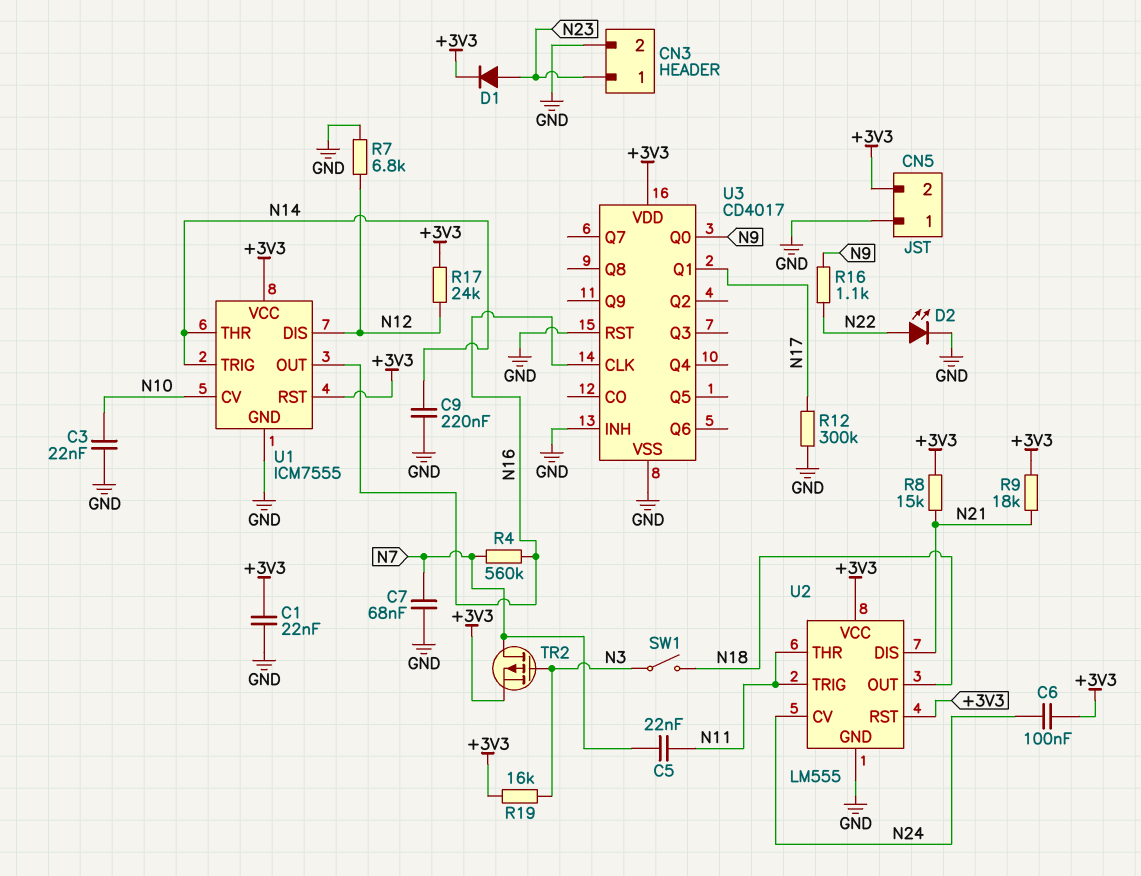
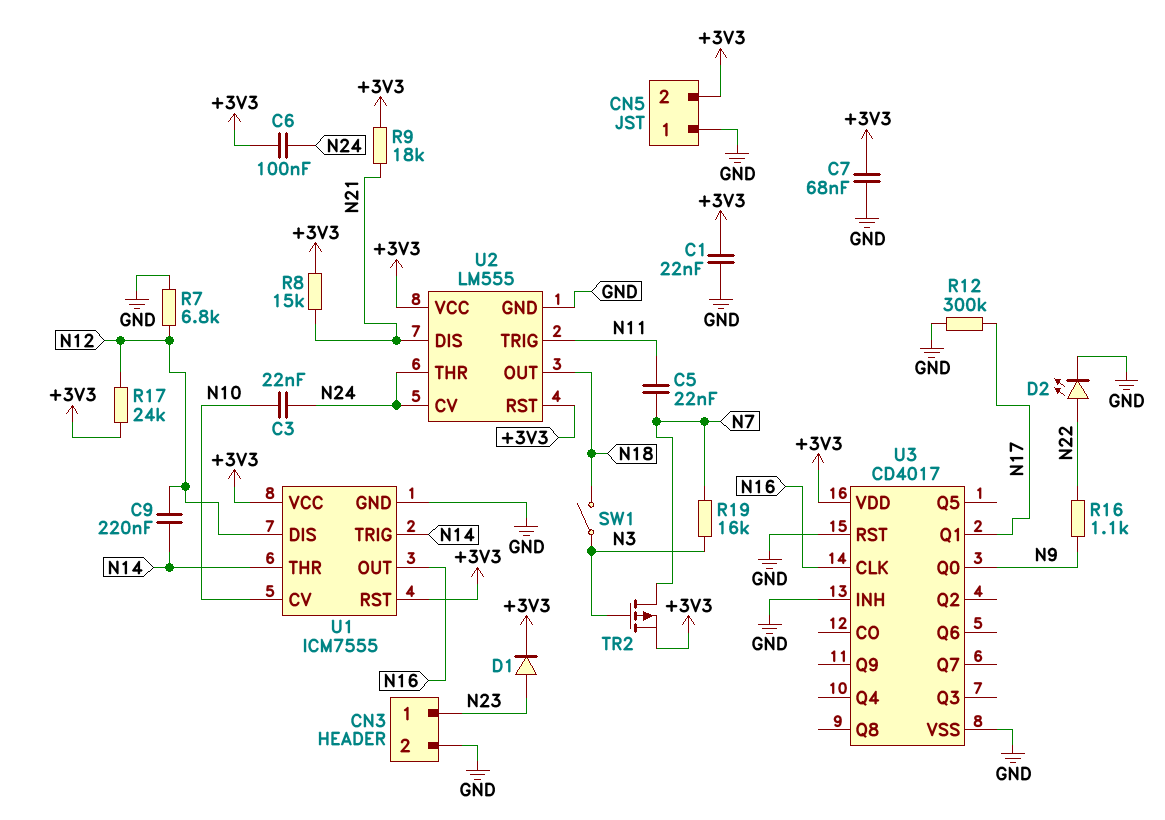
C3: 22nF (GND, N10) -> 22nF (N10, N24)
C7: 68nF (GND, N7) -> 68nF (+3V3, GND)
C9: 220nF (GND, N14) -> 220nF (N12, N14)
R4: 560k (N7, N16) -> none
R19: 16k (+3V3, N3) -> 16k (N3, N7)
U2 pin THR: N11 -> N24

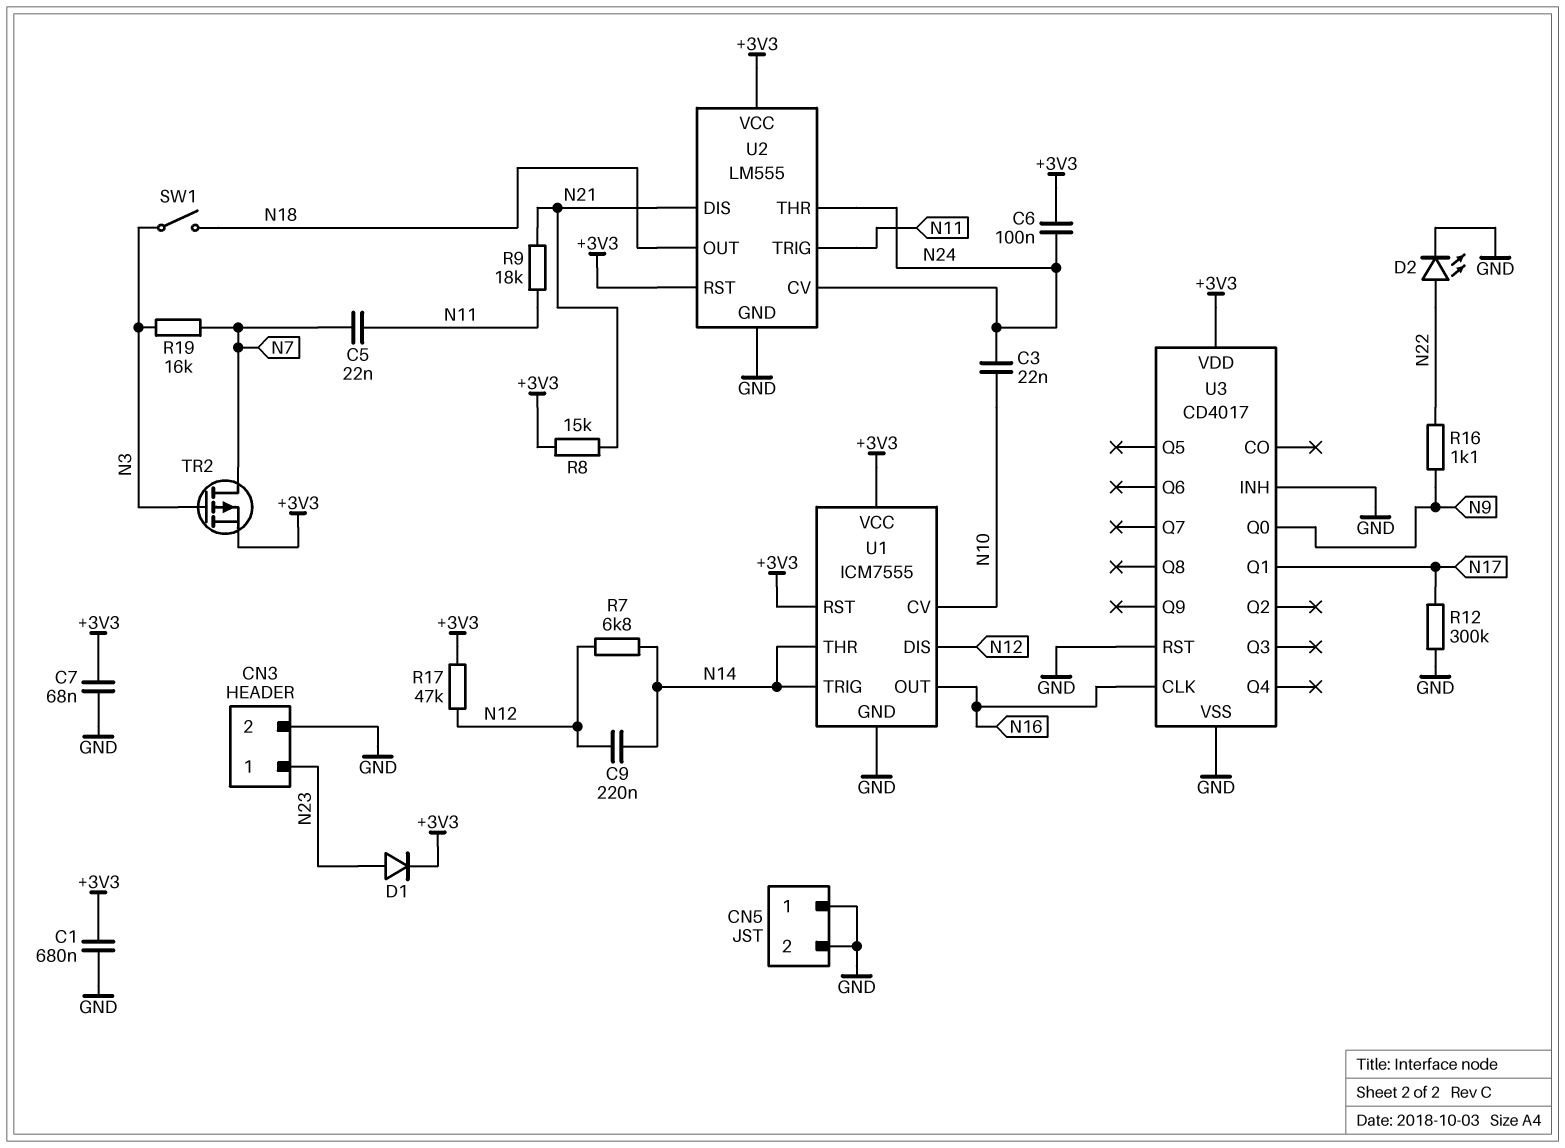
C1: 22nF (+3V3, GND) -> 680nF (+3V3, GND)
CN5 pin 2: +3V3 -> GND
R7: 6.8k (GND, N12) -> 6.8k (N12, N14)
R9: 18k (+3V3, N21) -> 18k (N11, N21)
R17: 24k (+3V3, N12) -> 47k (+3V3, N12)

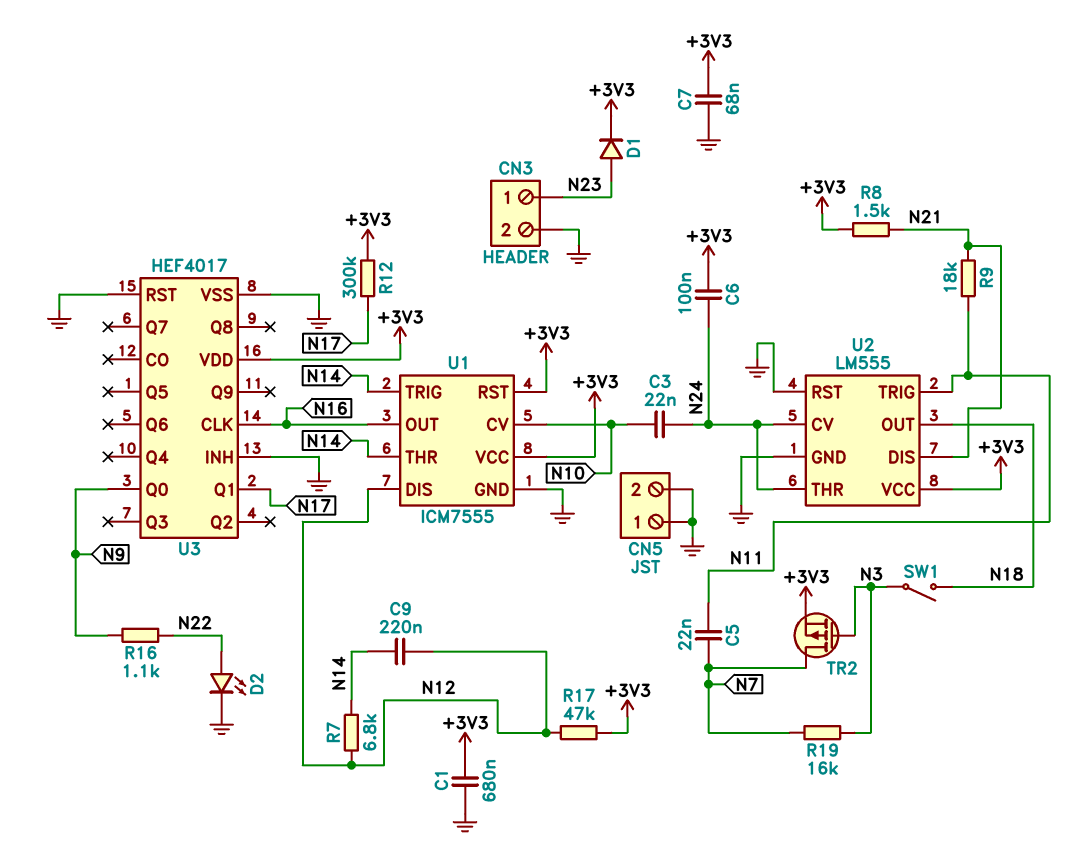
R8: 15k (+3V3, N21) -> 1.5k (+3V3, N21)
R12: 300k (GND, N17) -> 300k (+3V3, N17)
U2 pin RST: +3V3 -> GND
U3: CD4017 -> HEF4017

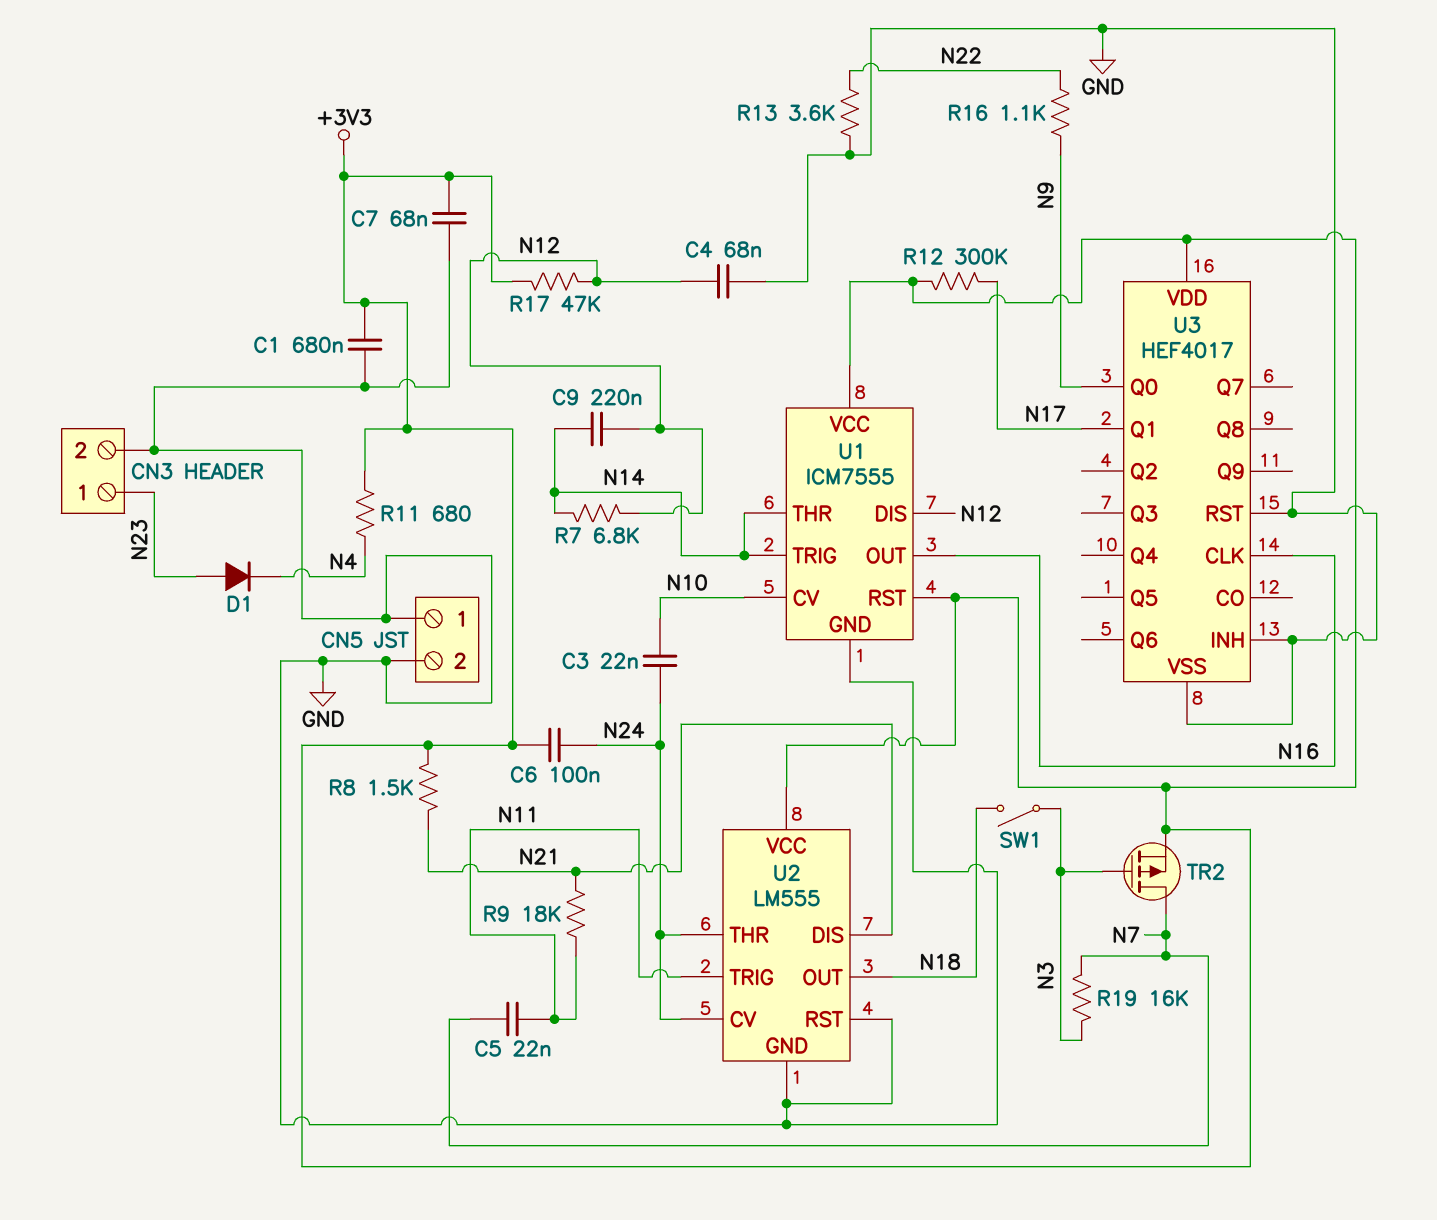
C4: none -> 68nF (GND, N12)
D1: diode (A N23, K +3V3) -> diode (A N23, K N4)
D2: LED (A N22, K GND) -> none
R11: none -> 680 (+3V3, N4)
R13: none -> 3.6k (GND, N22)

